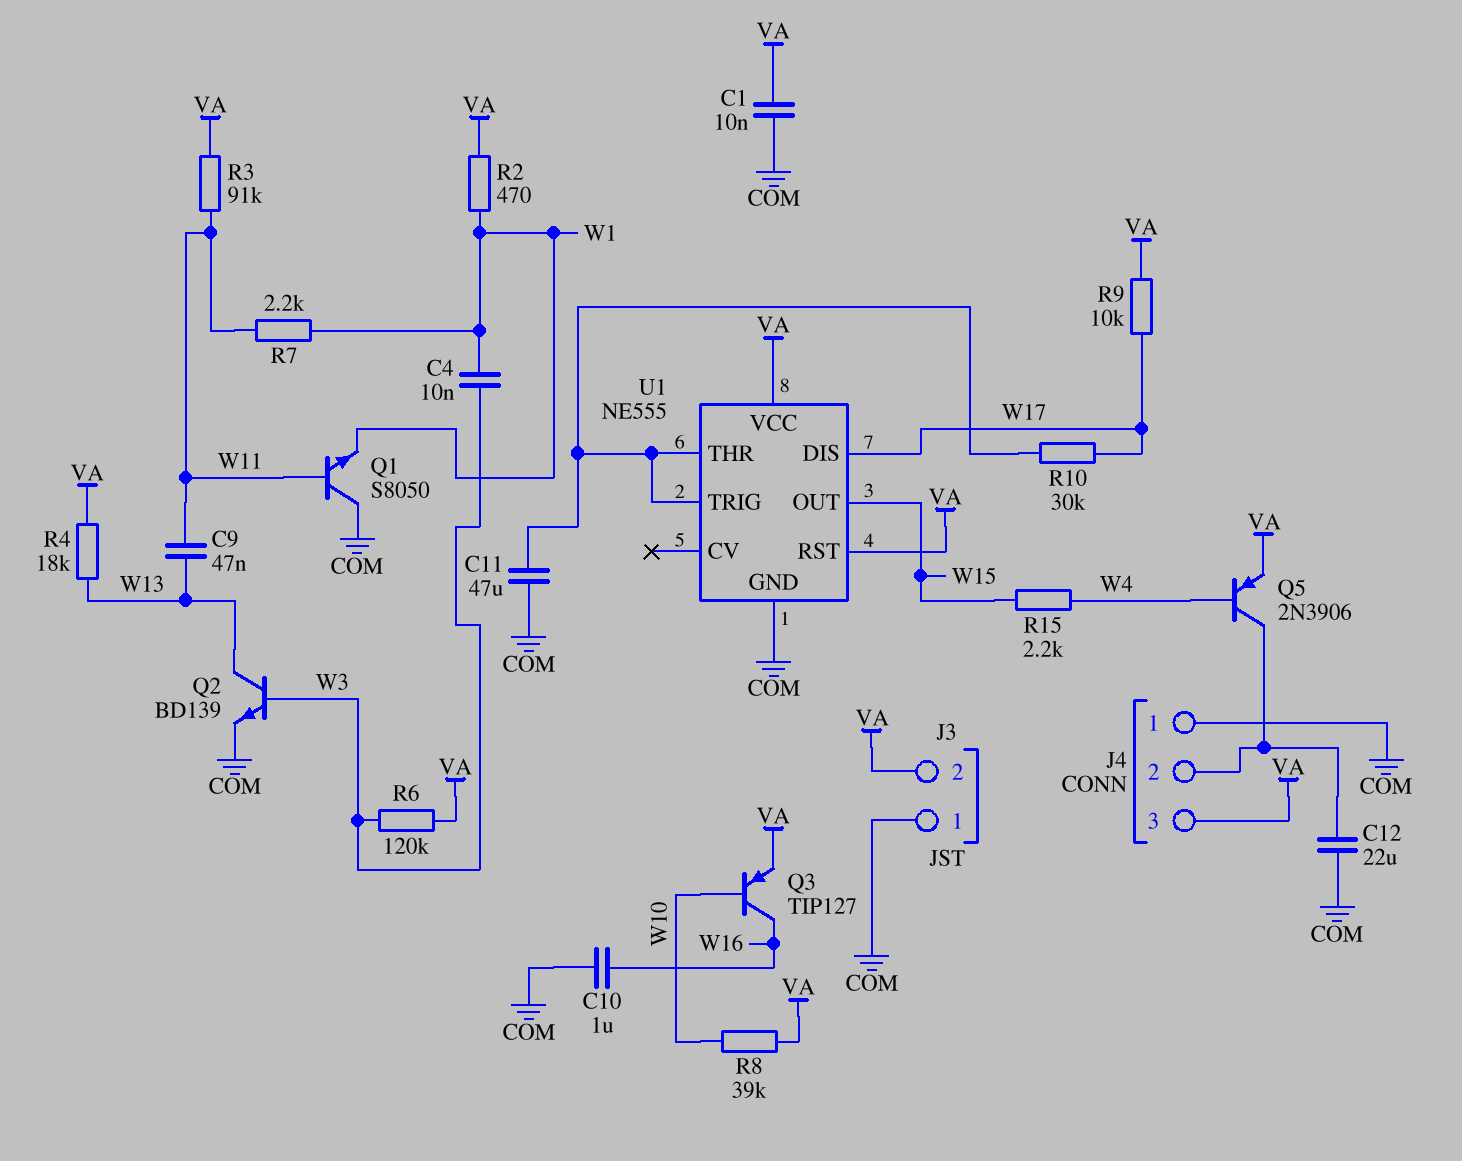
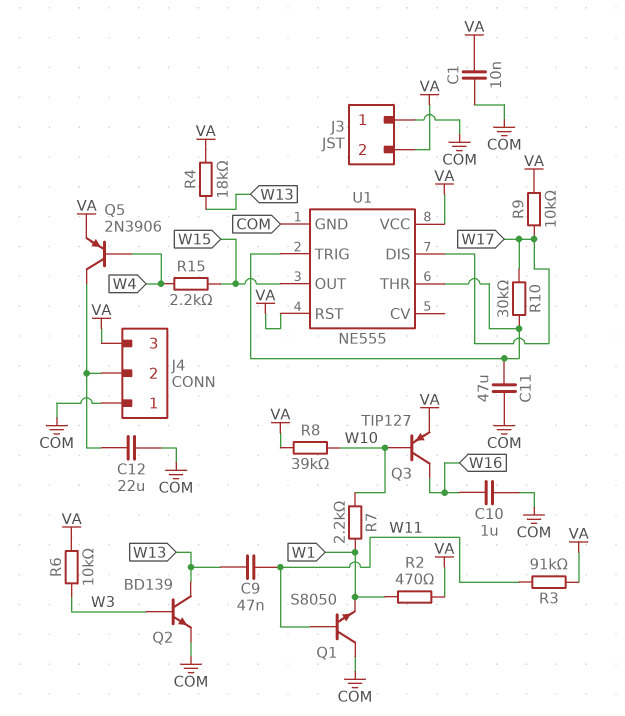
C4: 10nF (W1, W3) -> none
R6: 120k (VA, W3) -> 10k (VA, W3)
R7: 2.2k (W1, W11) -> 2.2k (W1, W10)

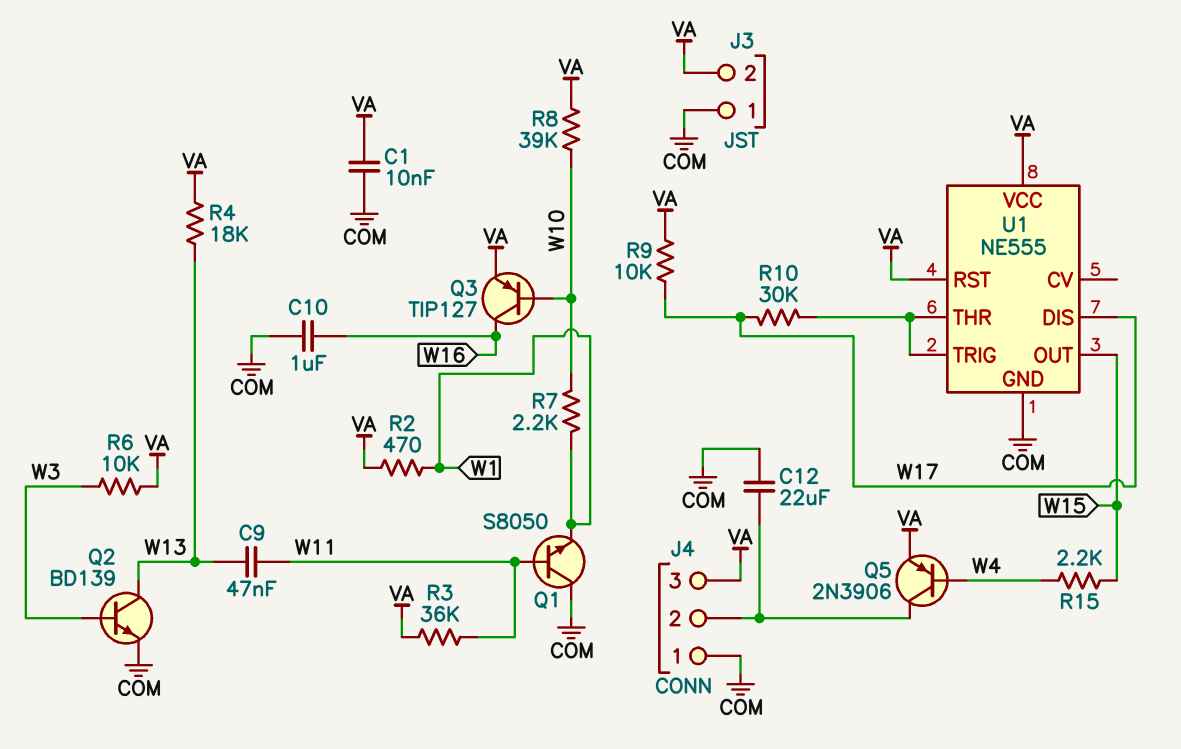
C11: 47uF (COM, U1/THR) -> none
R3: 91k (VA, W11) -> 36k (VA, W11)

